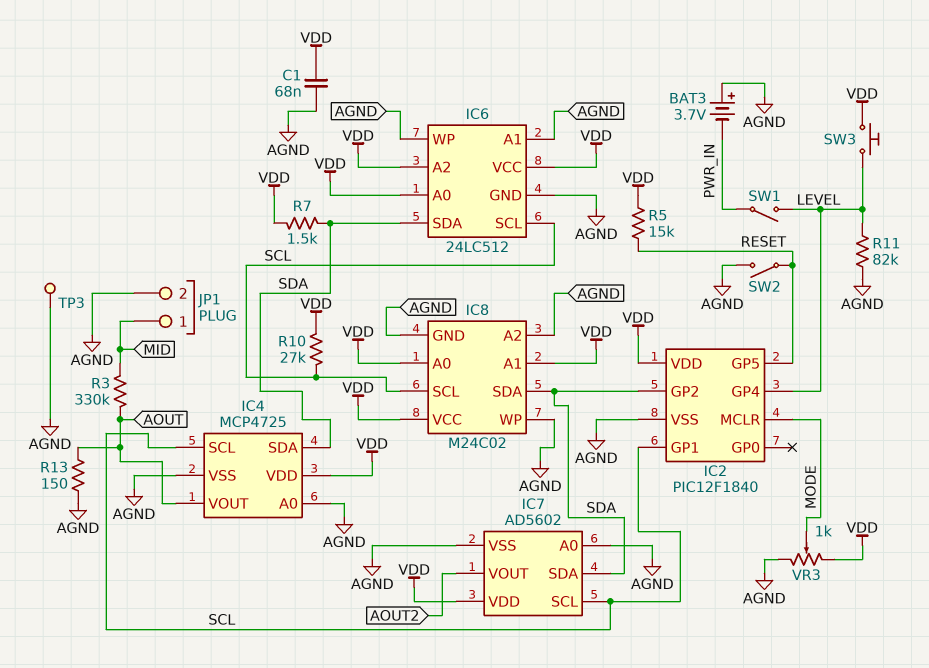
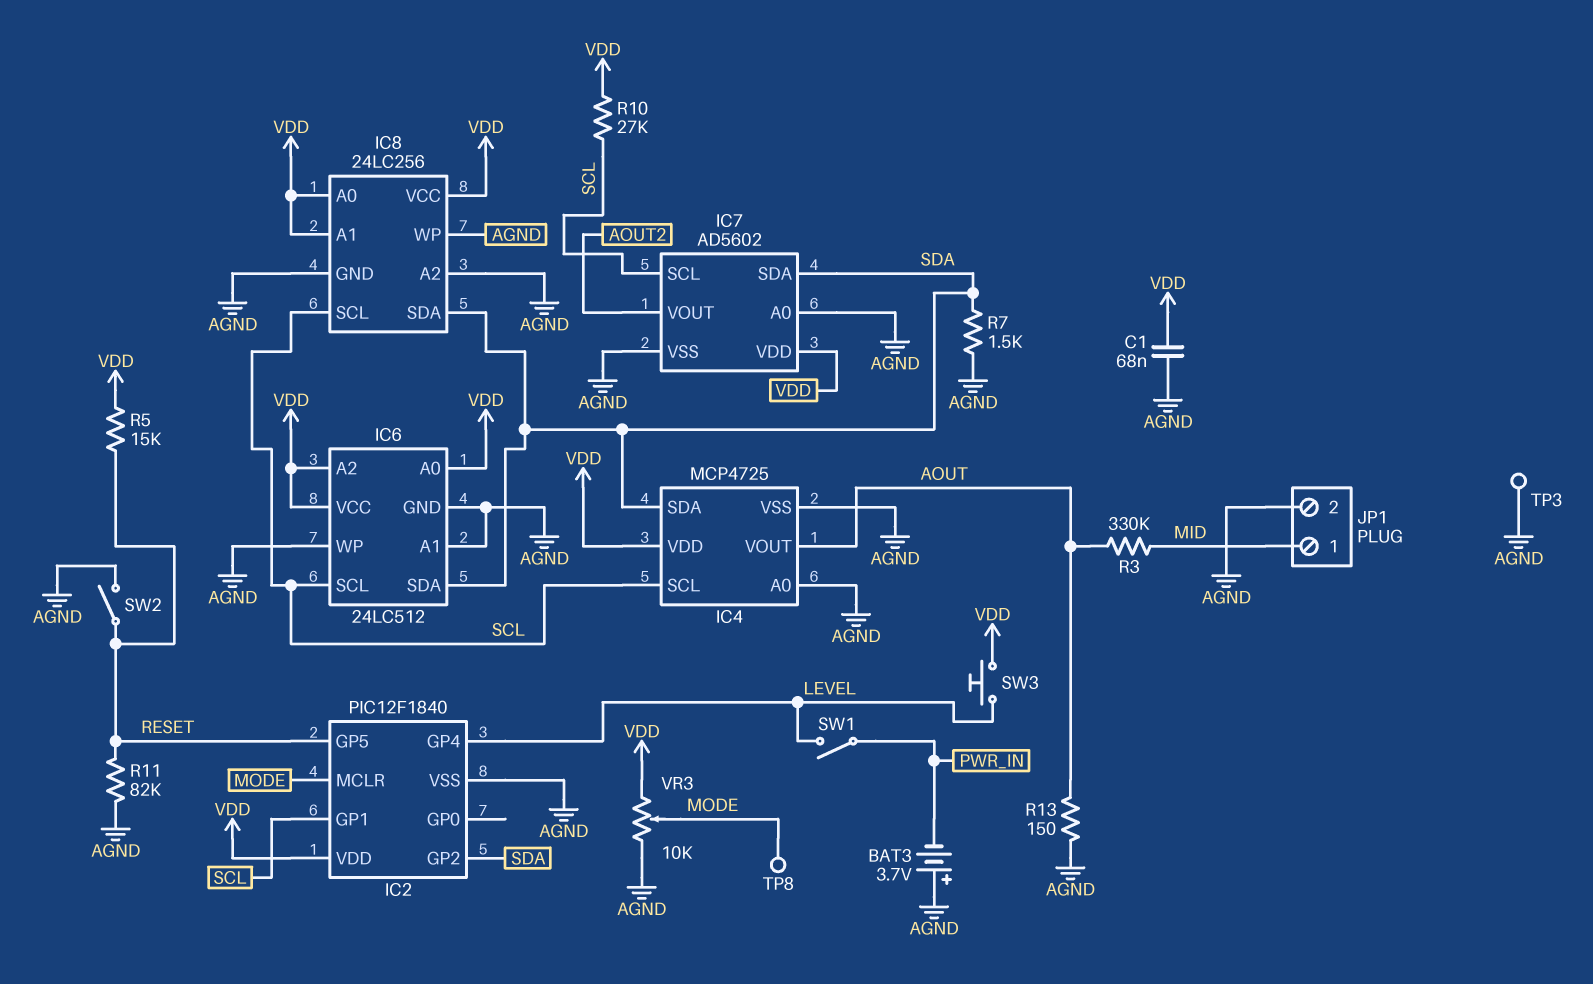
IC8: M24C02 -> 24LC256
R7: 1.5k (SDA, VDD) -> 1.5k (AGND, SDA)
R11: 82k (AGND, LEVEL) -> 82k (AGND, RESET)
TP8: none -> test point (MODE)
VR3: 1k (AGND, VDD, wiper MODE) -> 10k (AGND, VDD, wiper MODE)

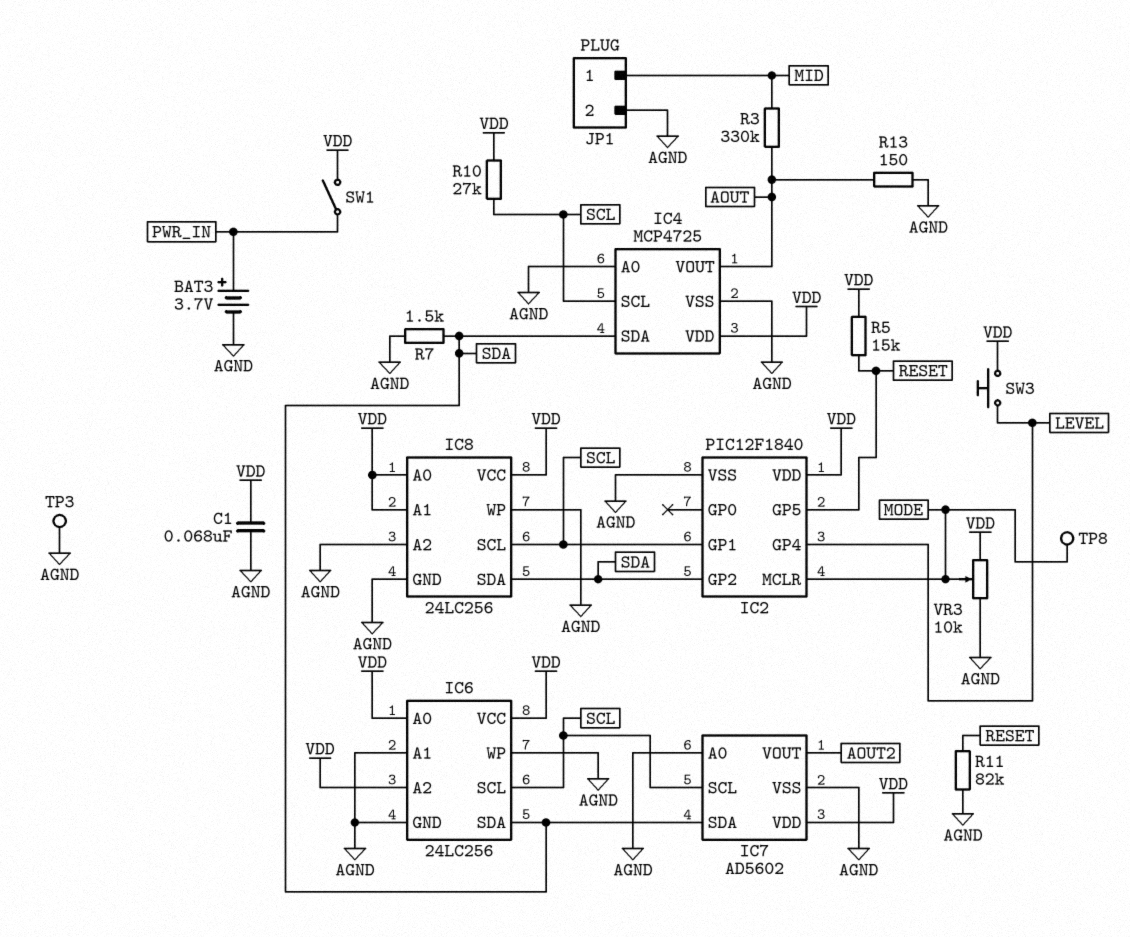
BAT3: 3.7V (plus AGND, minus PWR_IN) -> 3.7V (plus PWR_IN, minus AGND)
IC6: 24LC512 -> 24LC256
SW1: switch (LEVEL, PWR_IN) -> switch (PWR_IN, VDD)
SW2: switch (AGND, RESET) -> none

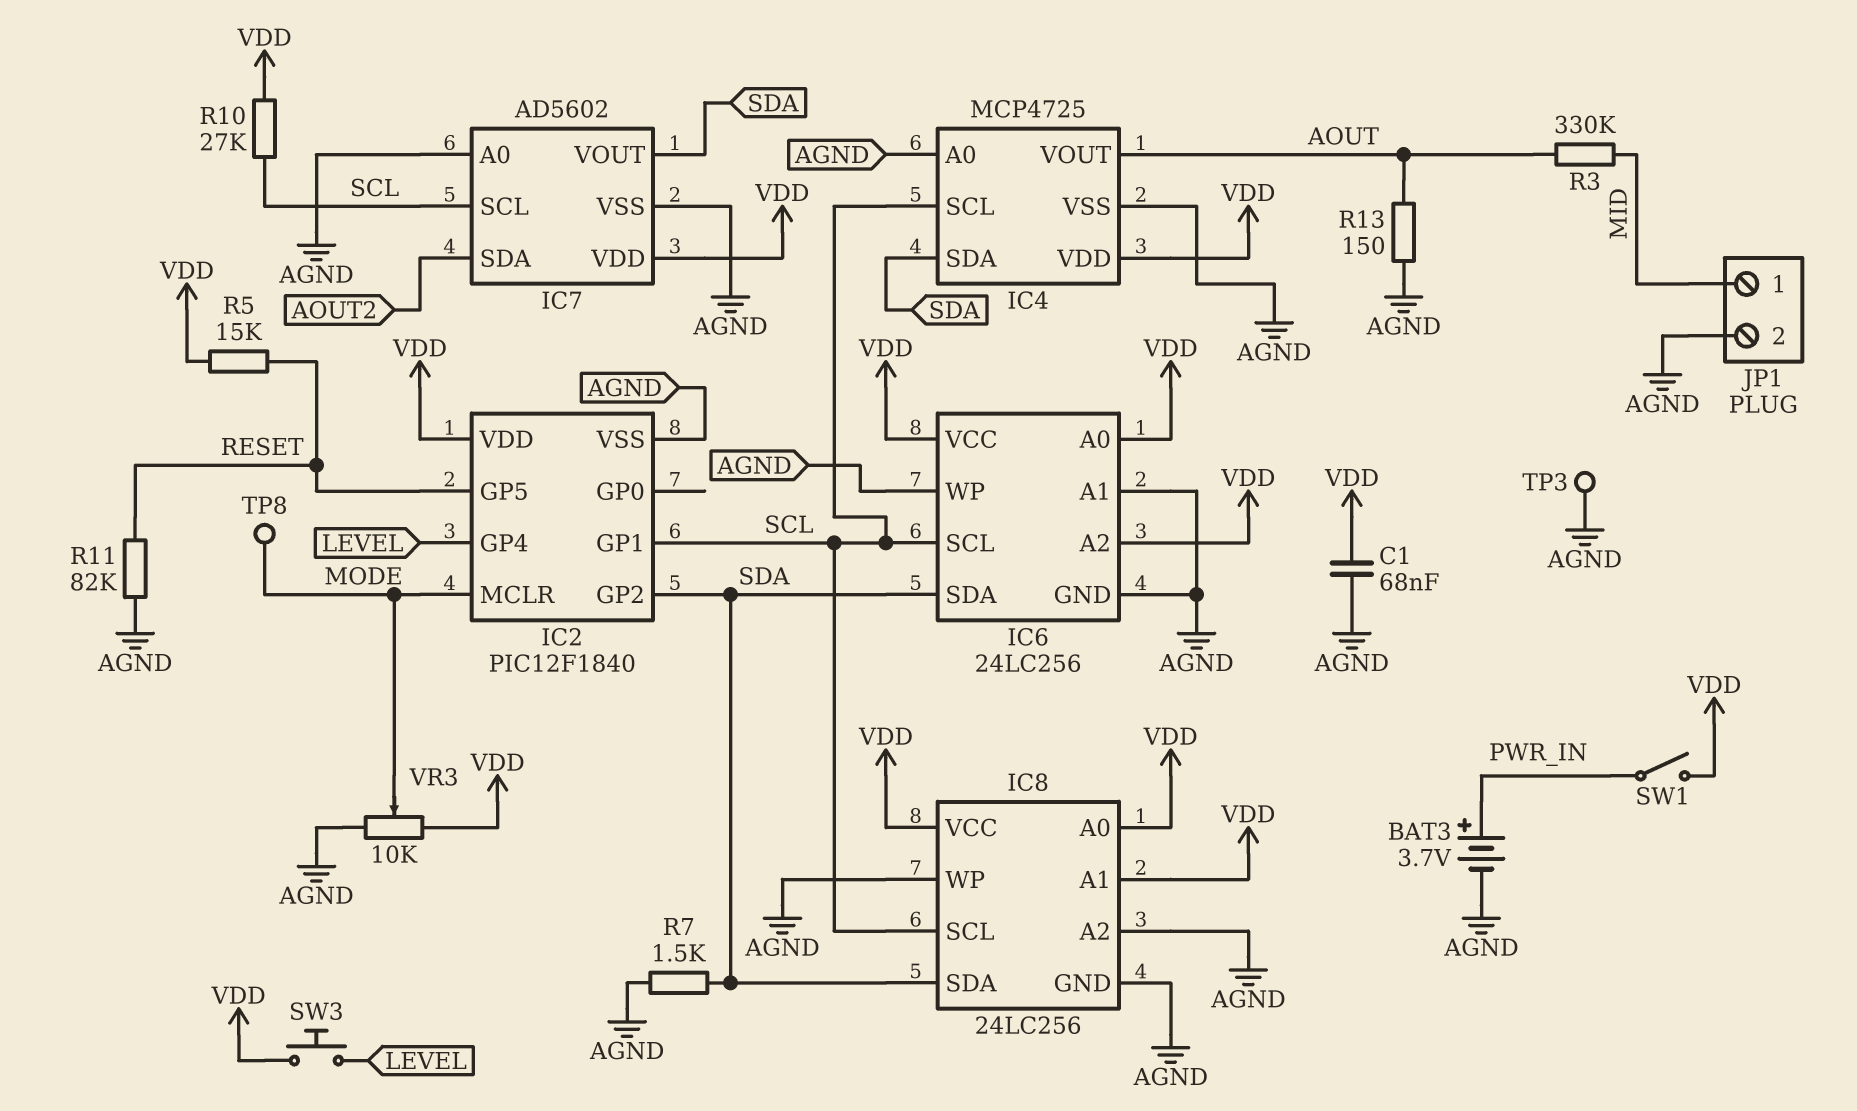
IC7 pin SDA: SDA -> AOUT2
IC7 pin VOUT: AOUT2 -> SDA

